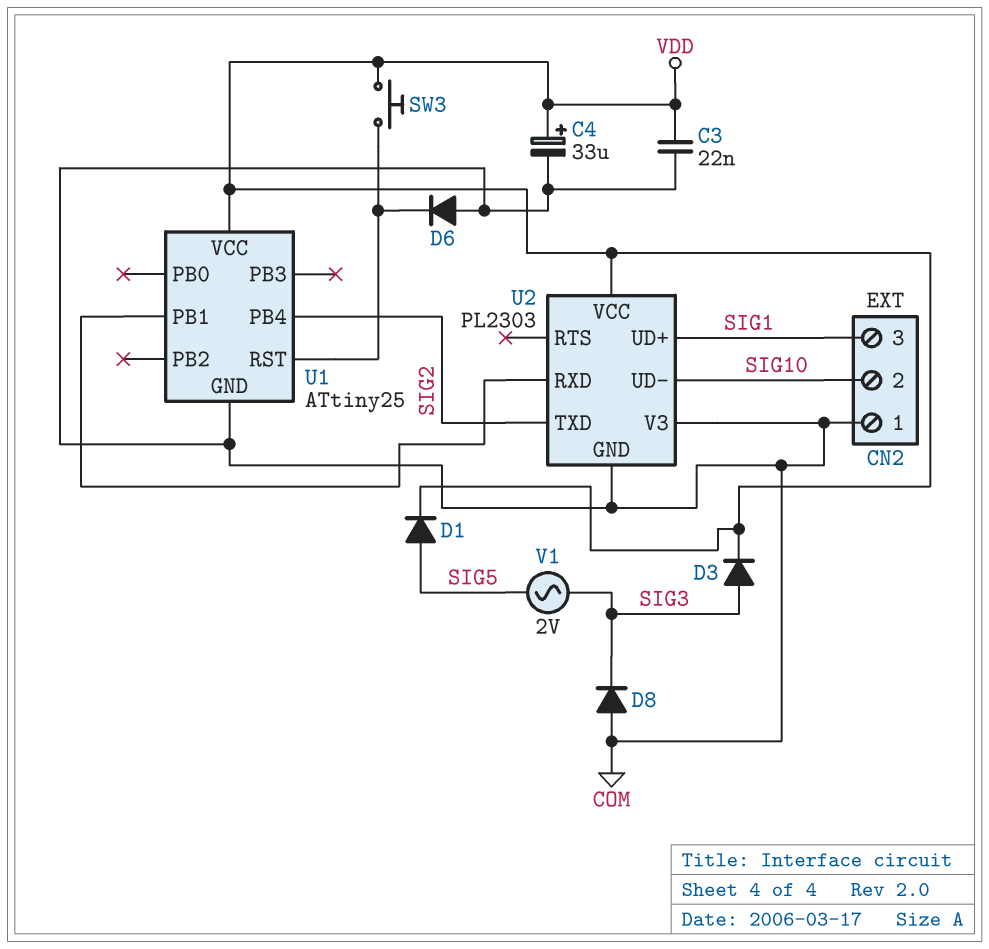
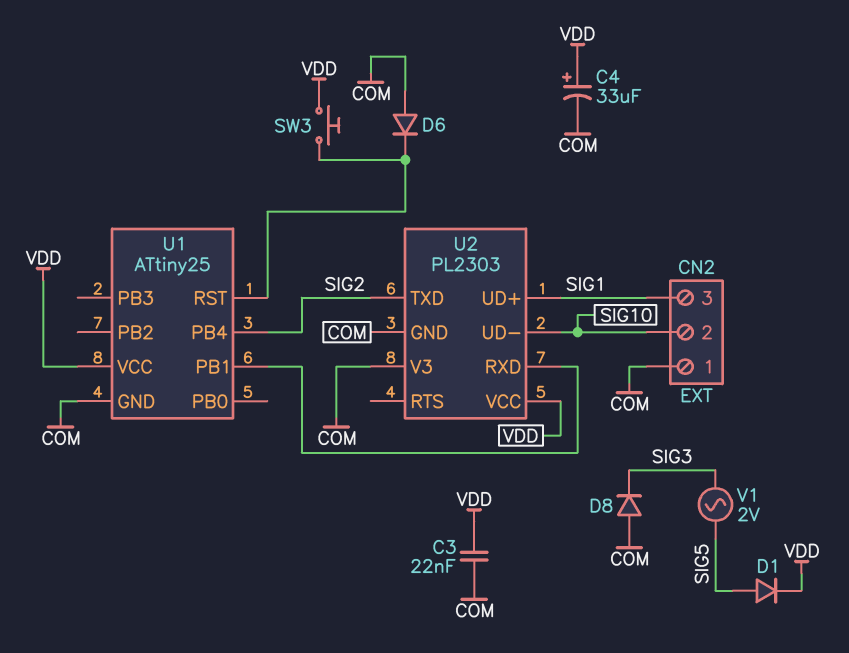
D3: diode (A SIG3, K VDD) -> none

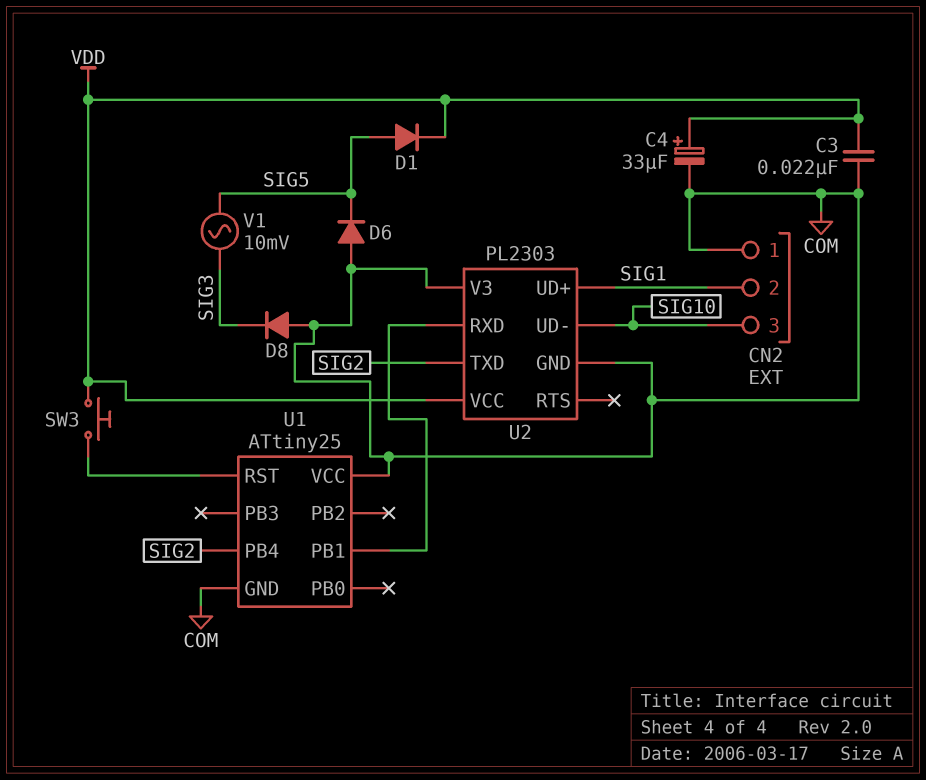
CN2 pin 2: SIG10 -> SIG1
CN2 pin 3: SIG1 -> SIG10
D6: diode (A COM, K U1/RST) -> diode (A COM, K SIG5)
U1 pin VCC: VDD -> COM
V1: AC 2V (SIG3, SIG5) -> AC 10mV (SIG3, SIG5)

